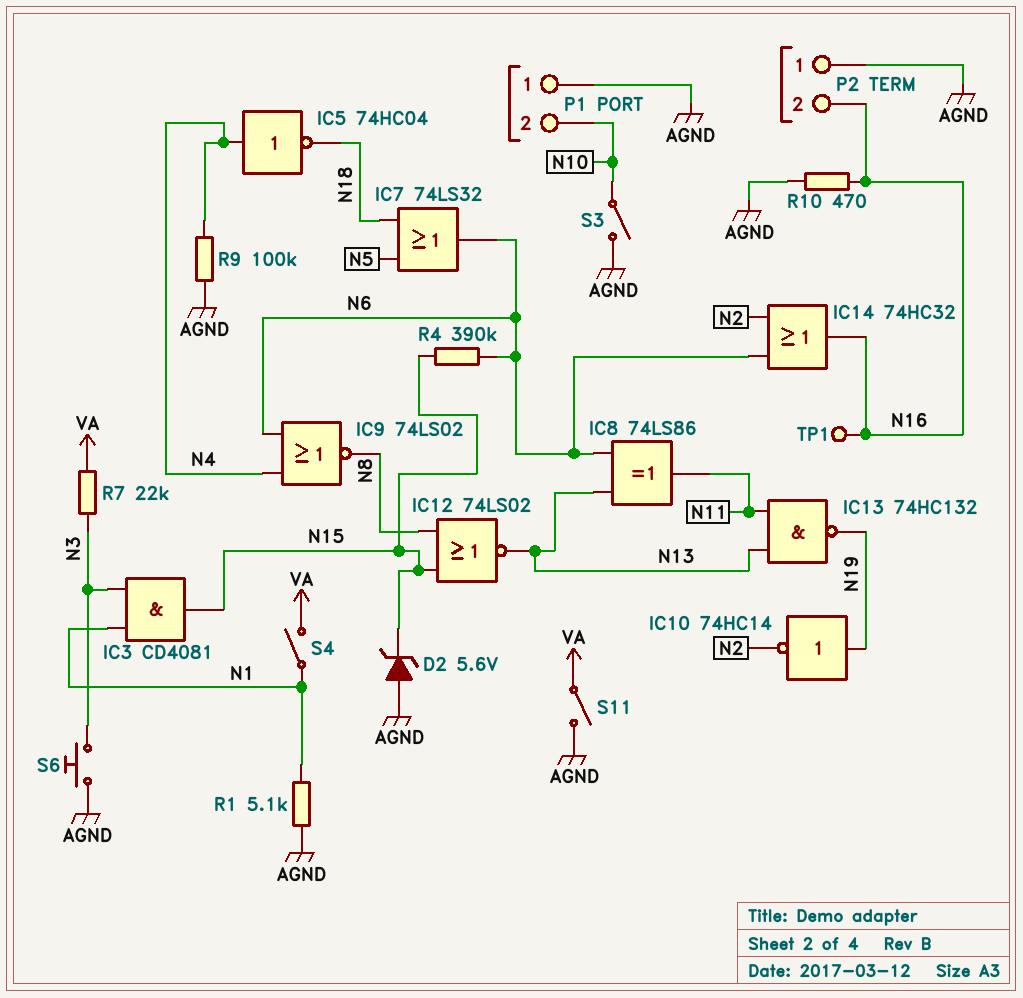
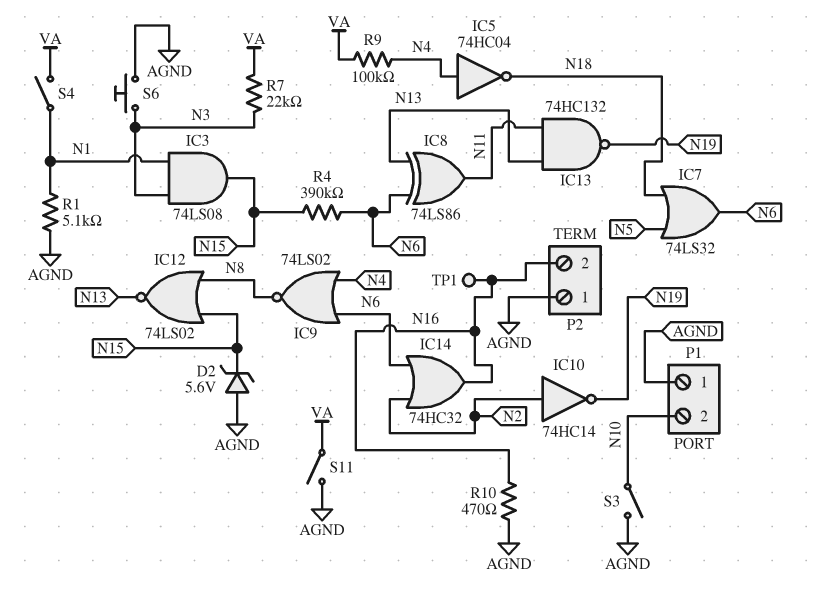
IC3: AND CD4081 (in N1, in N3, out N15) -> AND 74LS08 (in N1, in N3, out N15)
IC10: NOT 74HC14 (in N19, out N2) -> NOT 74HC14 (in N2, out N19)
R9: 100k (AGND, N4) -> 100k (N4, VA)

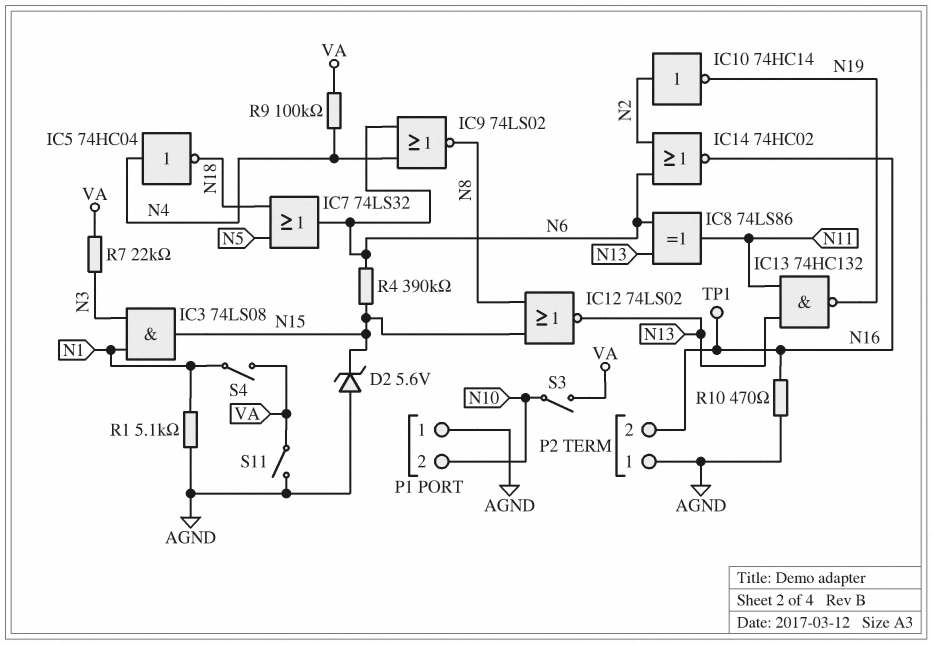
IC14: OR 74HC32 (in N2, in N6, out N16) -> NOR 74HC02 (in N2, in N6, out N16)
S3: switch (AGND, N10) -> switch (N10, VA)
S6: button (AGND, N3) -> none

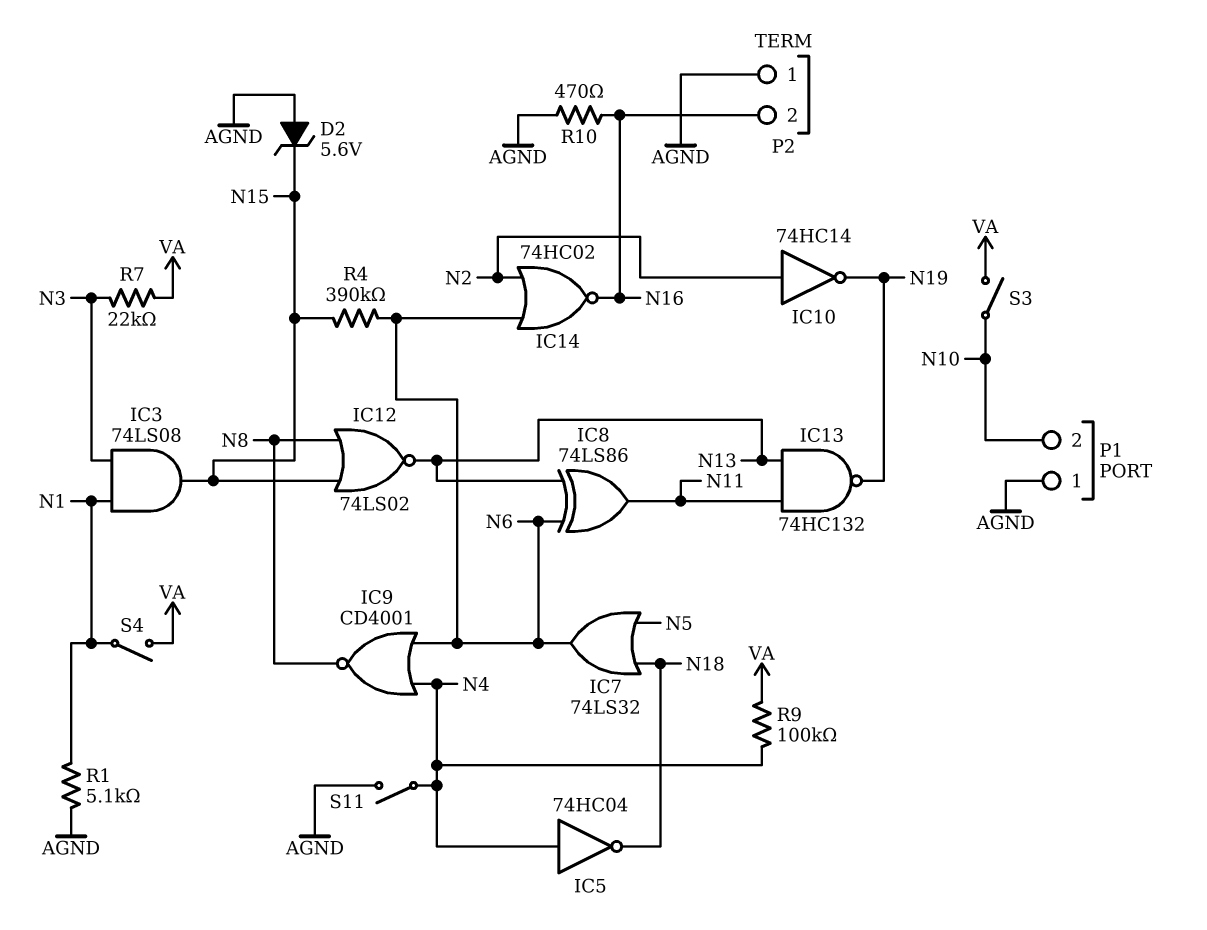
IC9: NOR 74LS02 (in N4, in N6, out N8) -> NOR CD4001 (in N4, in N6, out N8)
S11: switch (AGND, VA) -> switch (AGND, N4)
TP1: test point (N16) -> none

